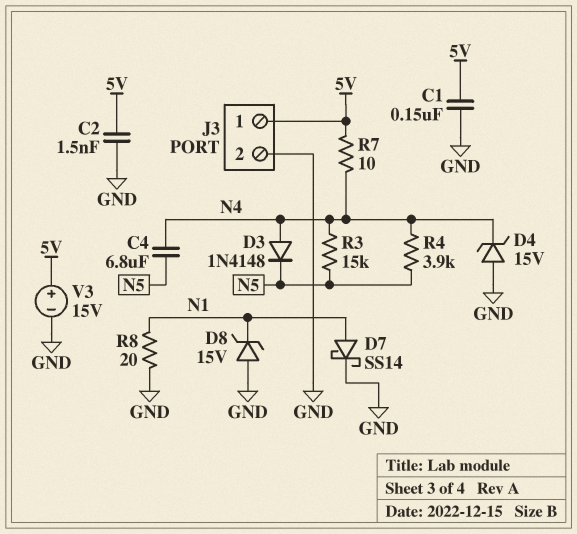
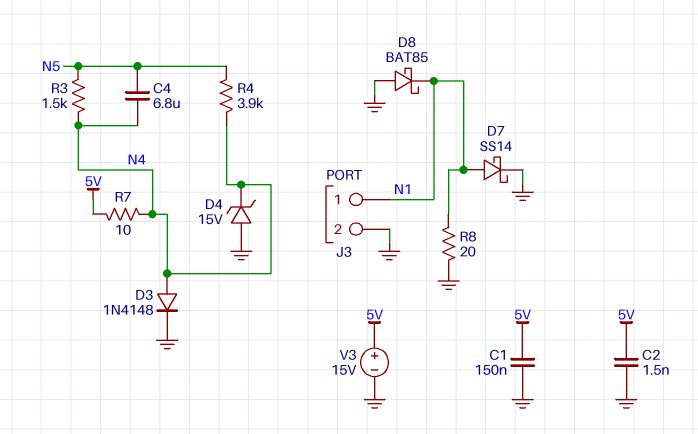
D3: diode 1N4148 (A N4, K N5) -> diode 1N4148 (A N4, K GND)
D8: zener 15V (A GND, K N1) -> schottky BAT85 (A GND, K N1)
J3 pin 1: 5V -> N1
R3: 15k (N4, N5) -> 1.5k (N4, N5)

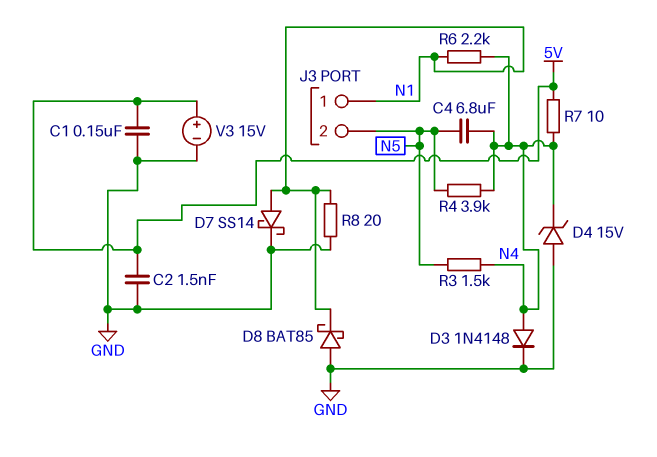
J3 pin 2: GND -> N5
R6: none -> 2.2k (N1, N4)

